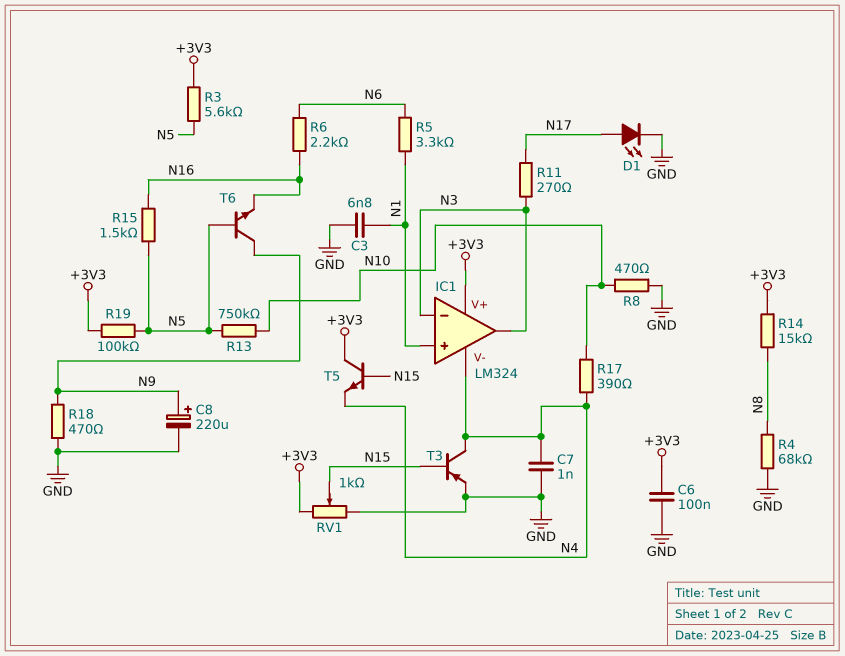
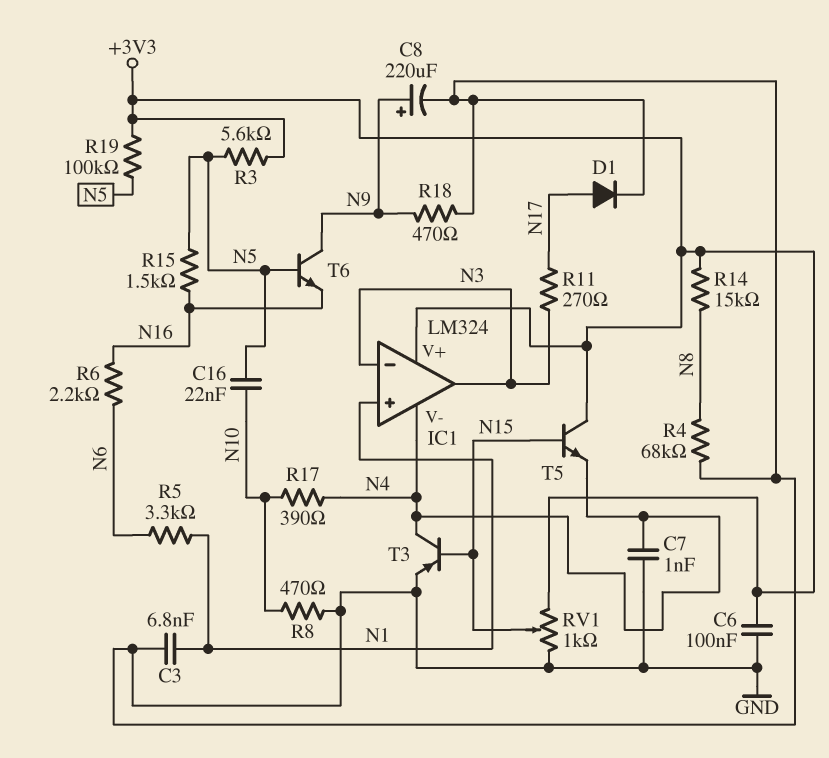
C16: none -> 22nF (N5, N10)
D1: LED (A N17, K GND) -> diode (A N17, K GND)
R13: 750k (N5, N10) -> none

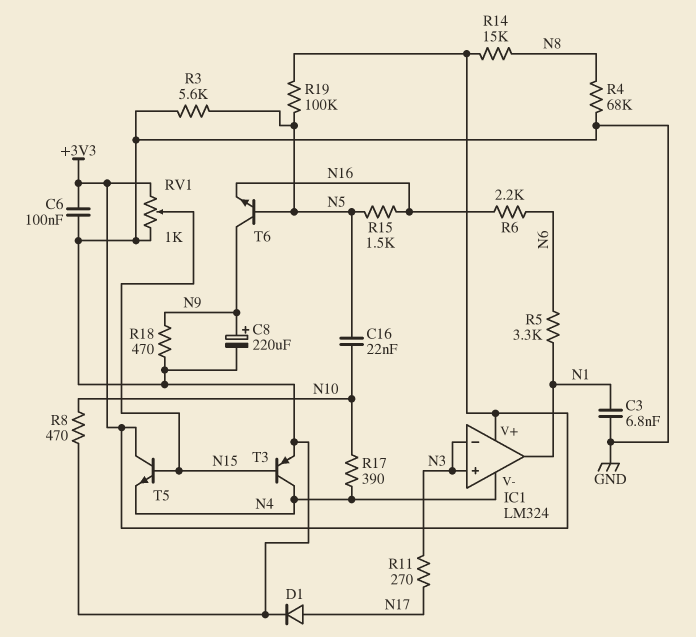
C7: 1nF (GND, N4) -> none
IC1 pin in+: N1 -> N3
IC1 pin out: N3 -> N1
R3: 5.6k (+3V3, N5) -> 5.6k (GND, N5)

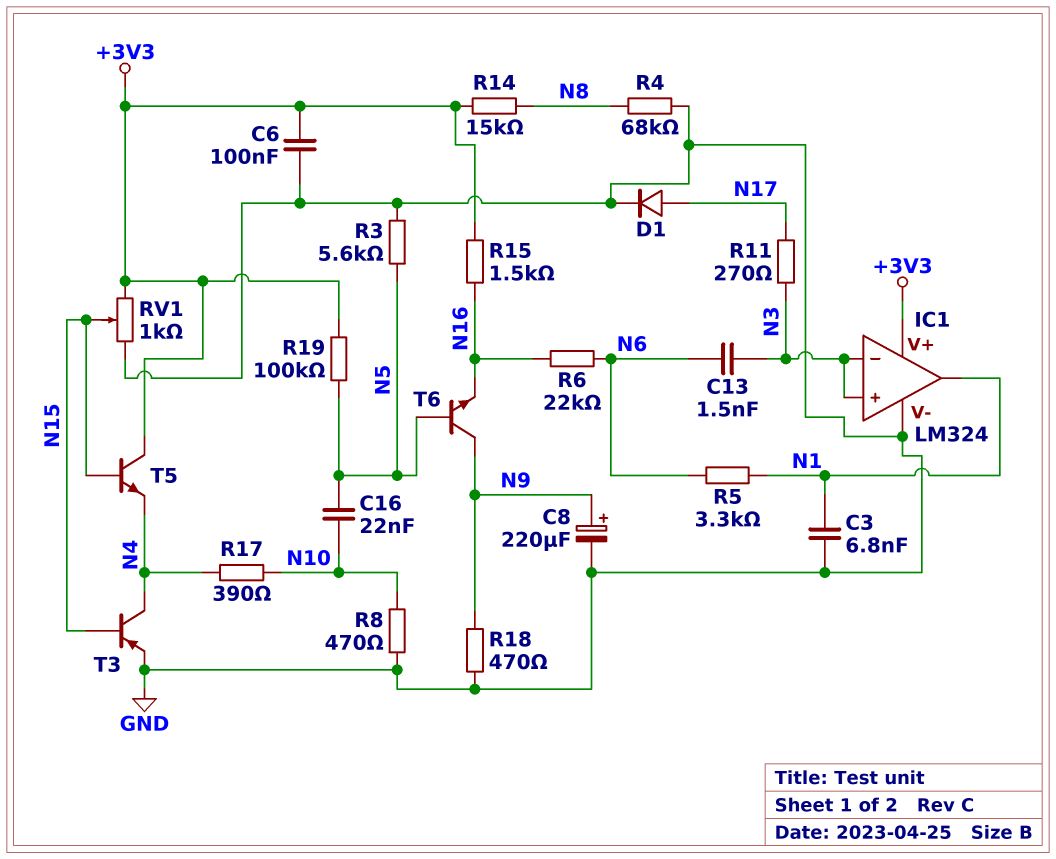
C13: none -> 1.5nF (N3, N6)
IC1 pin V-: N4 -> GND
R6: 2.2k (N6, N16) -> 22k (N6, N16)
R15: 1.5k (N5, N16) -> 1.5k (+3V3, N16)

